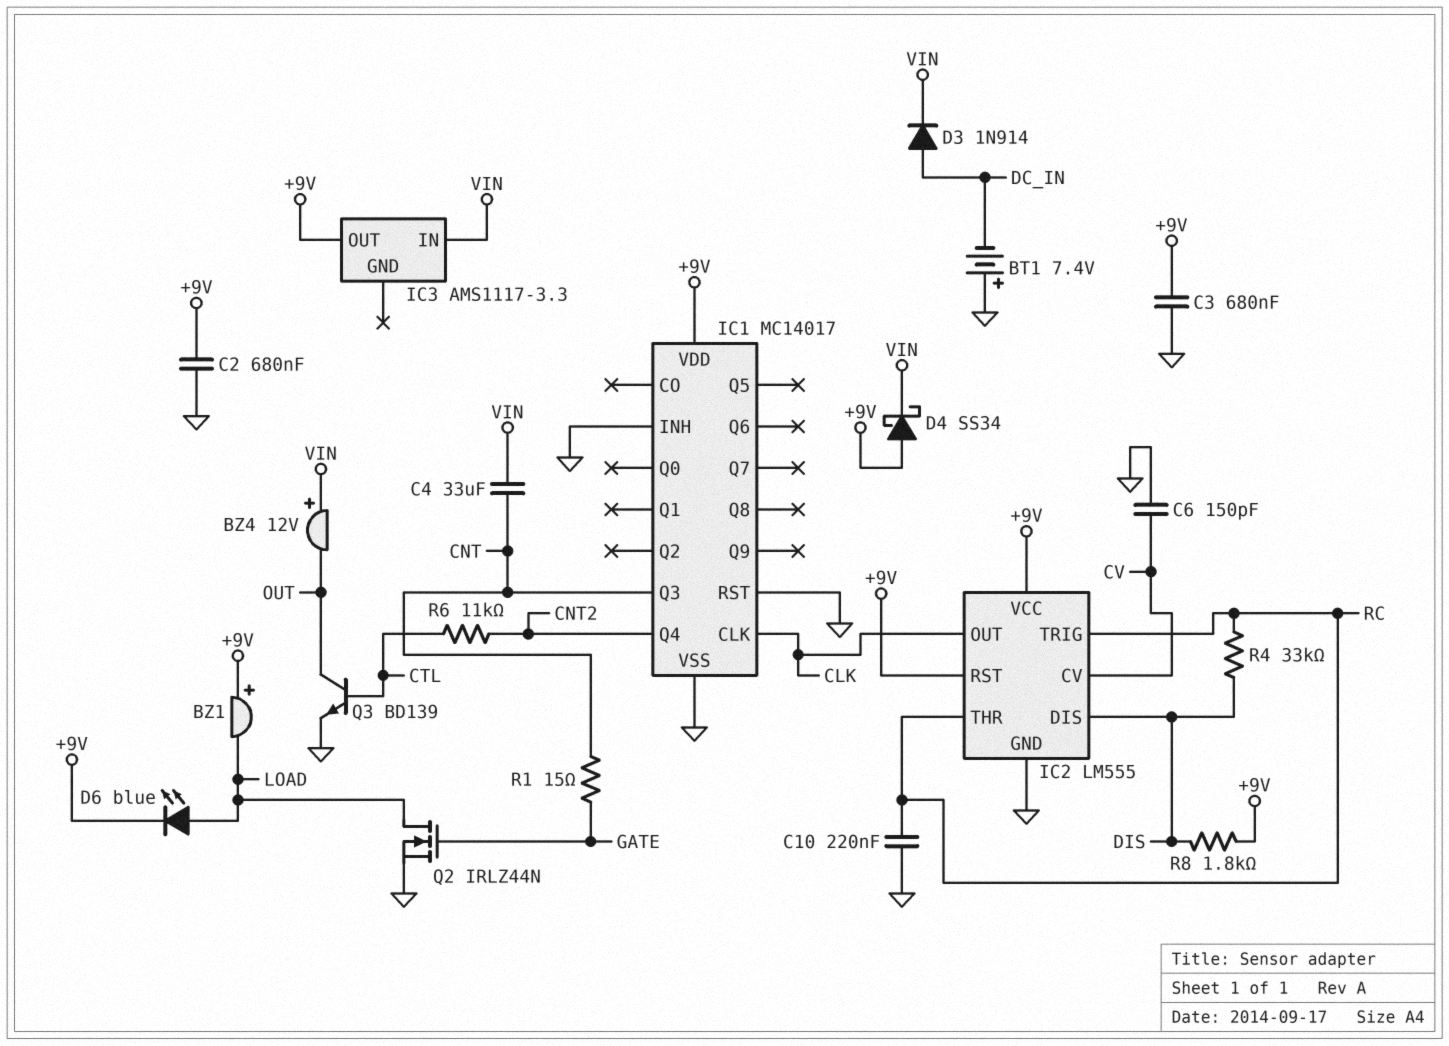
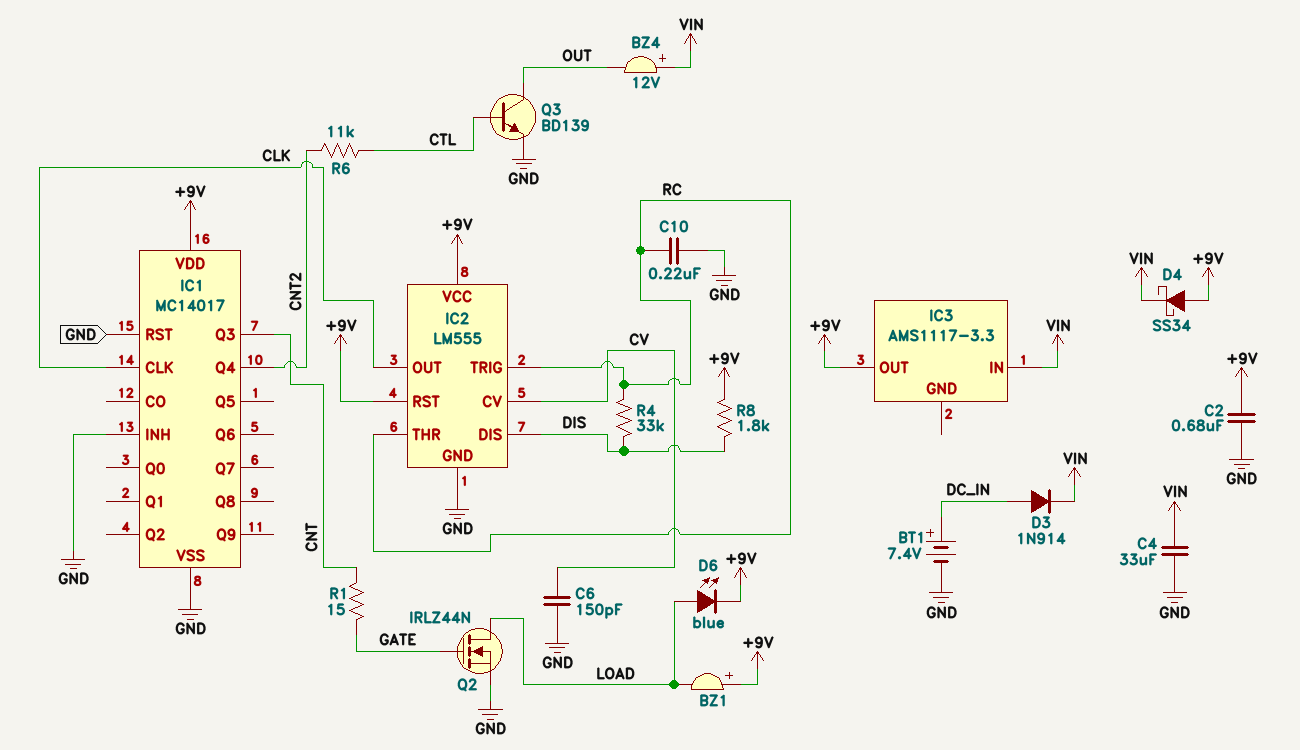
BT1: 7.4V (plus GND, minus DC_IN) -> 7.4V (plus DC_IN, minus GND)
C3: 680nF (+9V, GND) -> none
C4: 33uF (CNT, VIN) -> 33uF (GND, VIN)

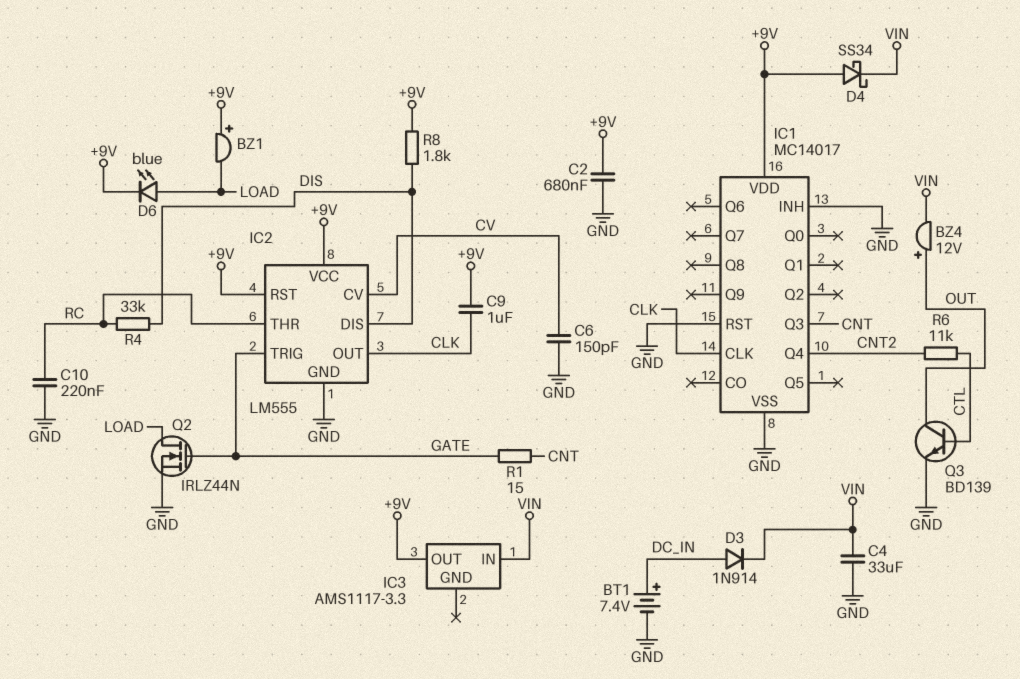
BZ4: buzzer 12V (plus VIN, minus OUT) -> buzzer 12V (plus OUT, minus VIN)
C9: none -> 1uF (+9V, CLK)
IC2 pin TRIG: RC -> GATE

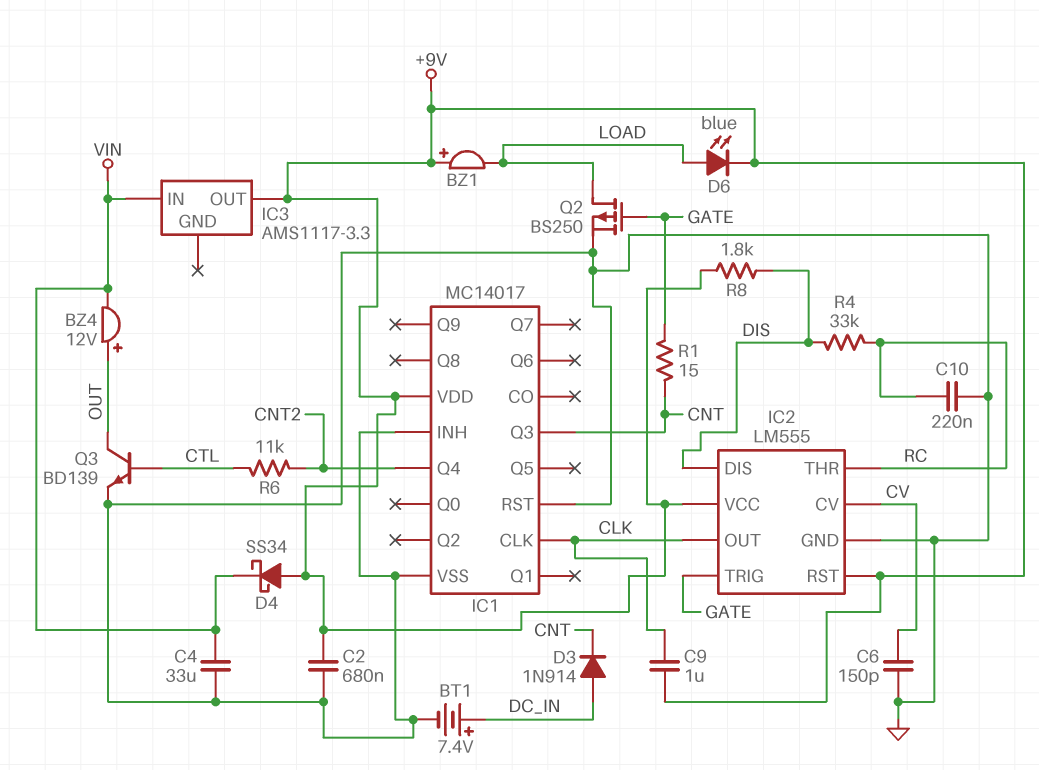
D3: diode 1N914 (A DC_IN, K VIN) -> diode 1N914 (A DC_IN, K CNT)
Q2: NMOS IRLZ44N (G GATE, D LOAD, S GND) -> PMOS BS250 (G GATE, D LOAD, S GND)

